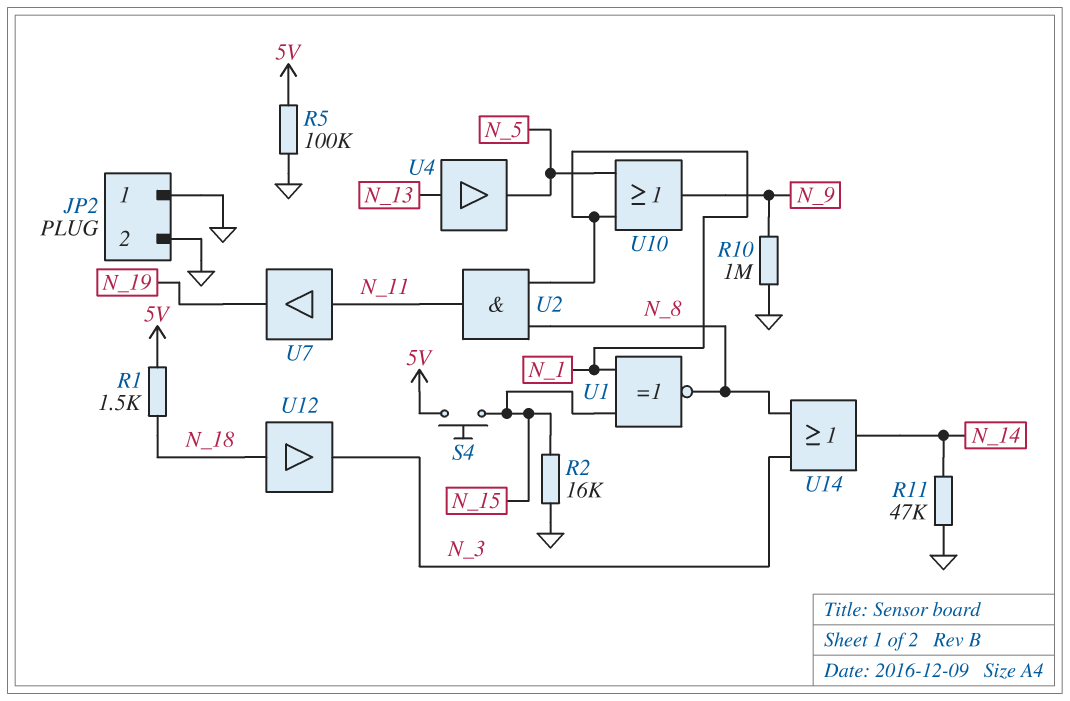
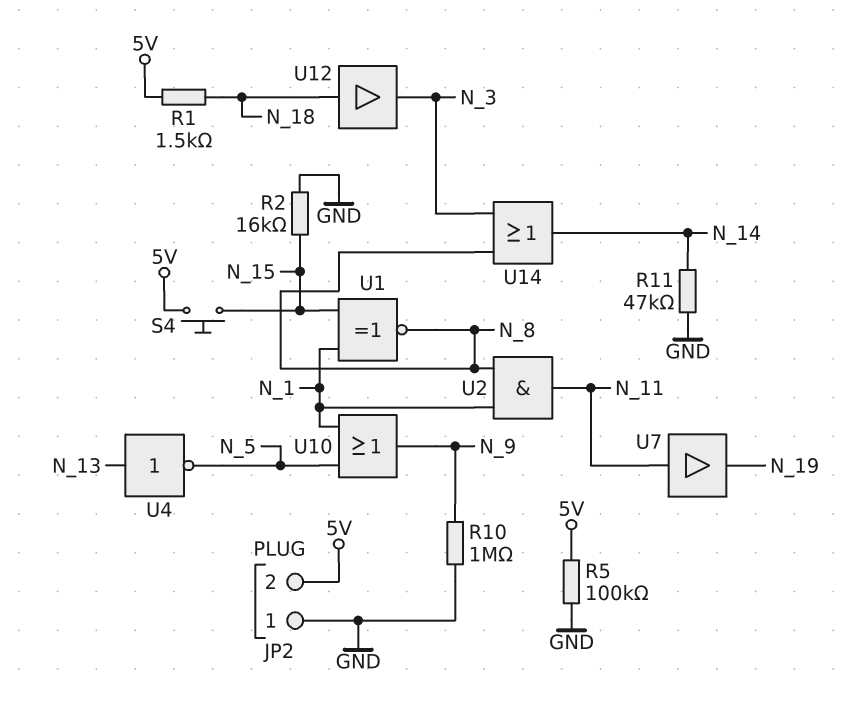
JP2 pin 2: GND -> 5V
U4: buffer (in N_13, out N_5) -> NOT (in N_13, out N_5)

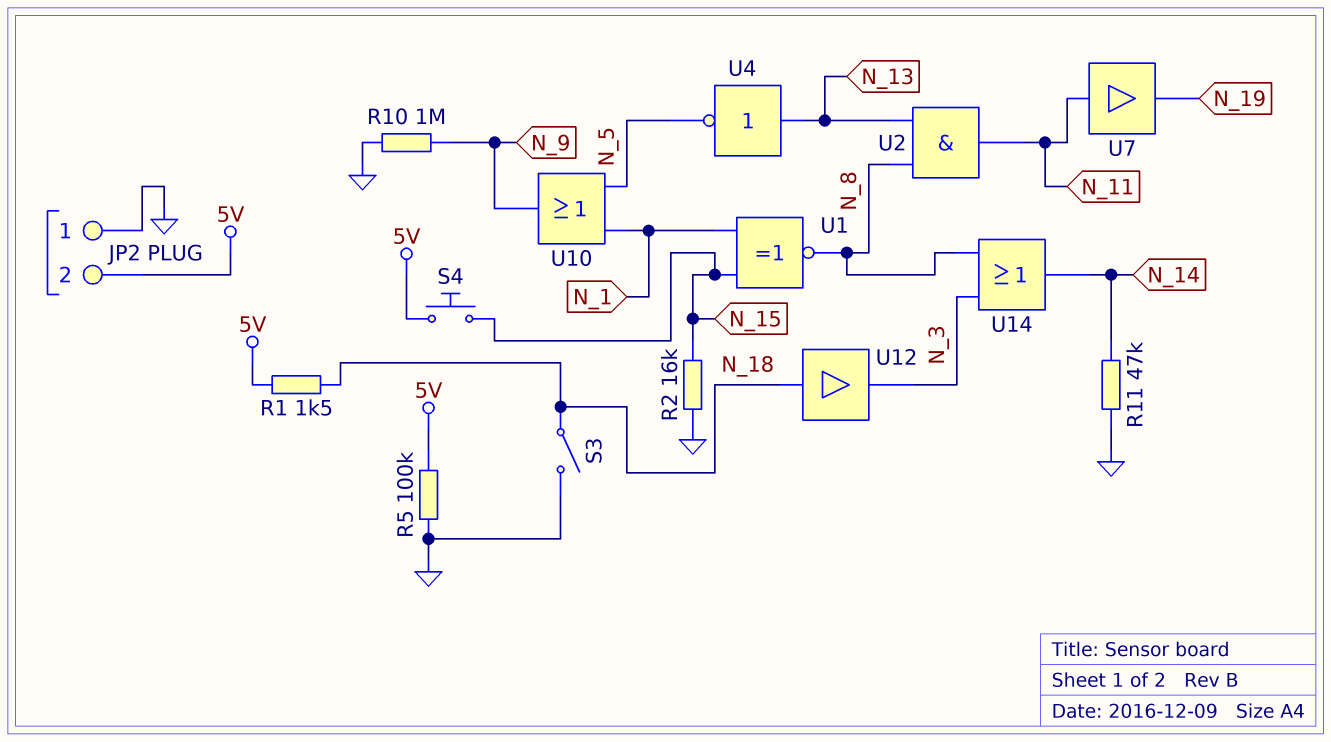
S3: none -> switch (GND, N_18)
U2: AND (in N_1, in N_8, out N_11) -> AND (in N_8, in N_13, out N_11)

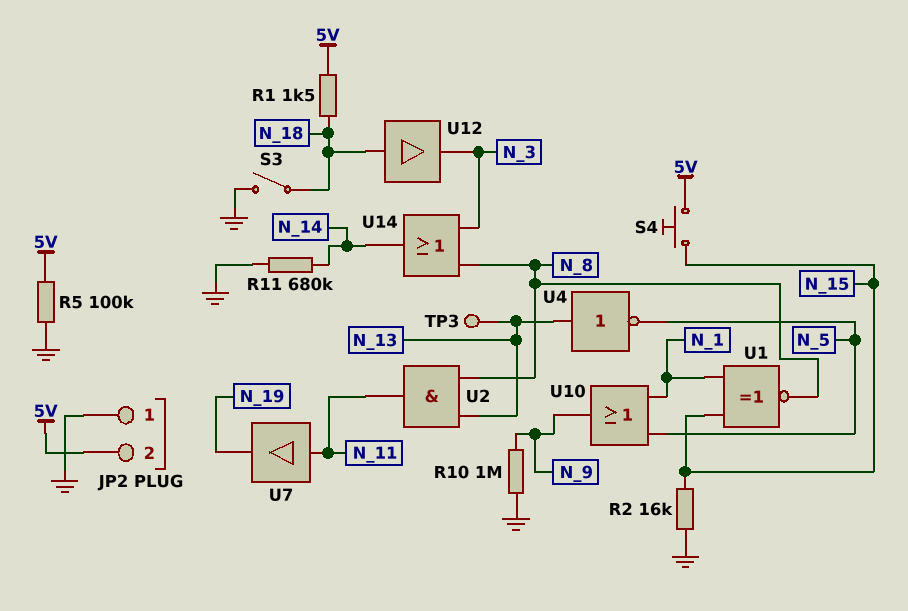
R11: 47k (GND, N_14) -> 680k (GND, N_14)
TP3: none -> test point (N_13)

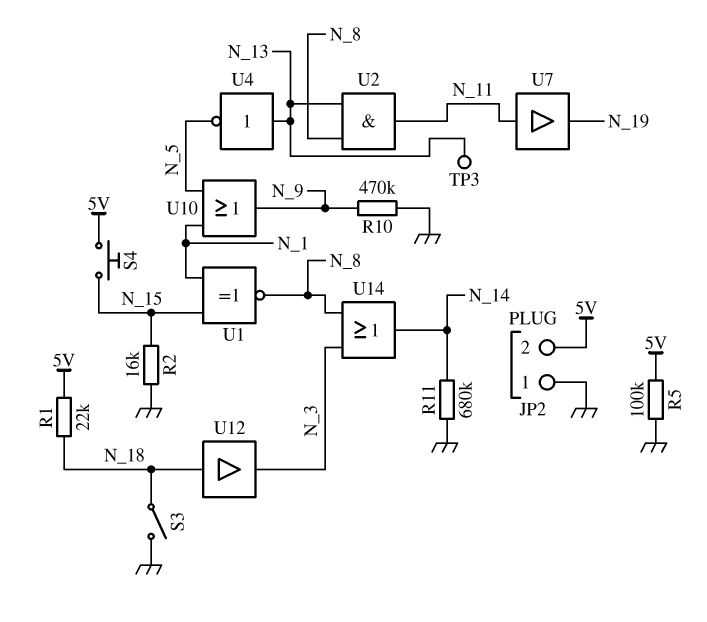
R1: 1.5k (5V, N_18) -> 22k (5V, N_18)
R10: 1M (GND, N_9) -> 470k (GND, N_9)

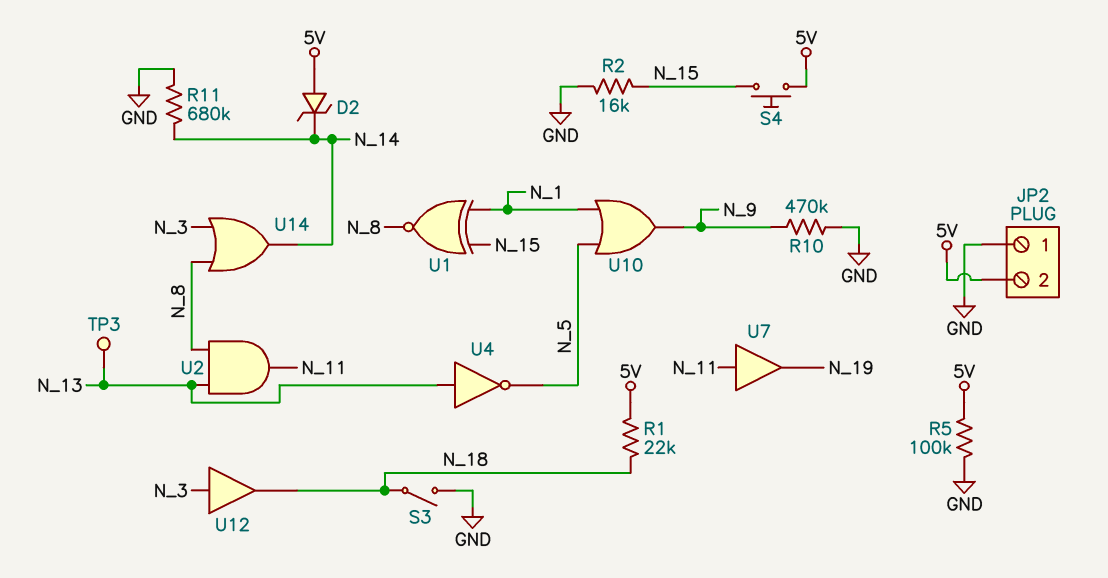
D2: none -> zener (A 5V, K N_14)
U12: buffer (in N_18, out N_3) -> buffer (in N_3, out N_18)

